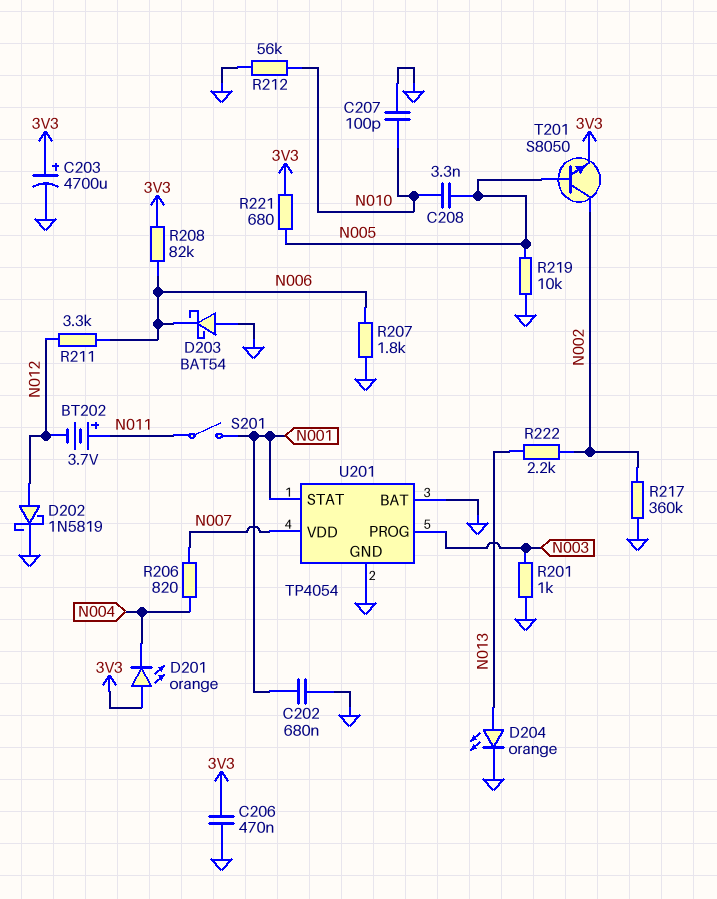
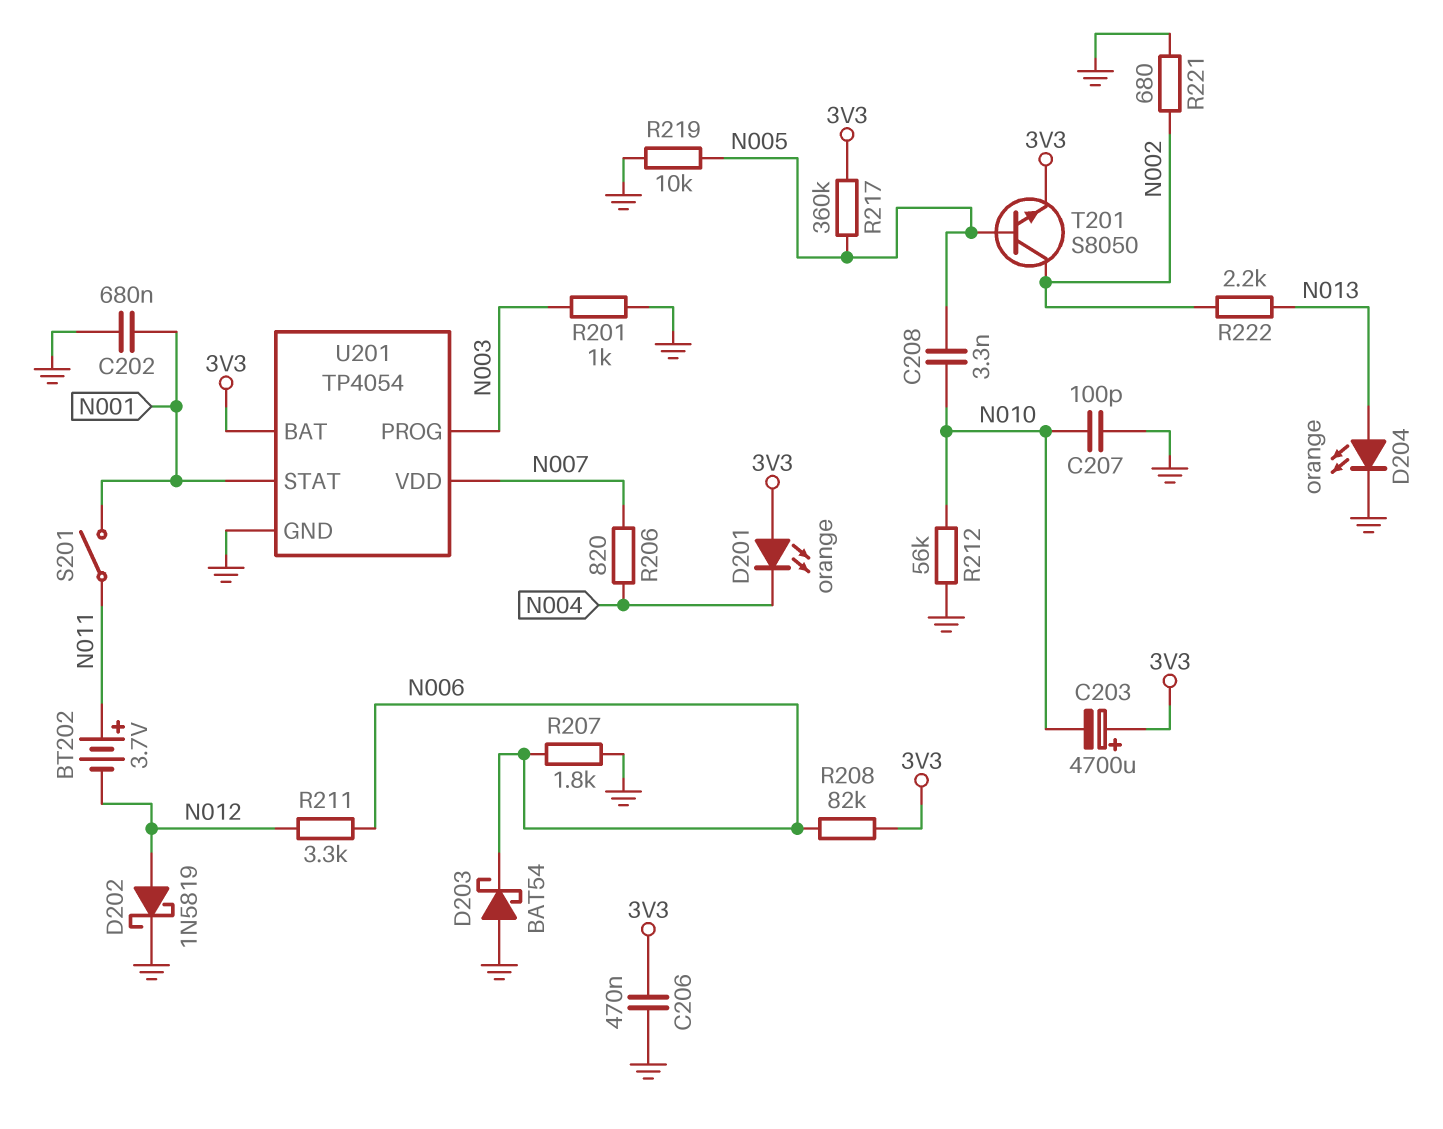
C203: 4700uF (plus 3V3, minus GND) -> 4700uF (plus 3V3, minus N010)
R217: 360k (GND, N002) -> 360k (3V3, N005)
R221: 680 (3V3, N005) -> 680 (GND, N002)
U201 pin BAT: GND -> 3V3

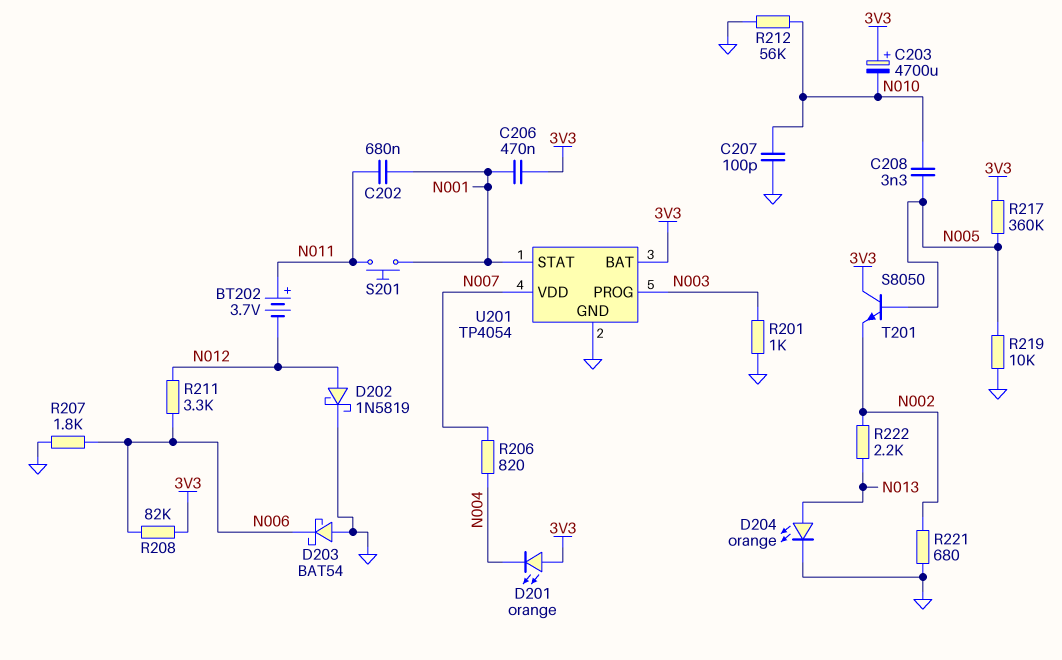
C202: 680nF (GND, N001) -> 680nF (N001, N011)
C206: 470nF (3V3, GND) -> 470nF (3V3, N001)
S201: switch (N001, N011) -> button (N001, N011)
T201: NPN S8050 (B N005, C N002, E 3V3) -> NPN S8050 (B N005, C 3V3, E N002)

